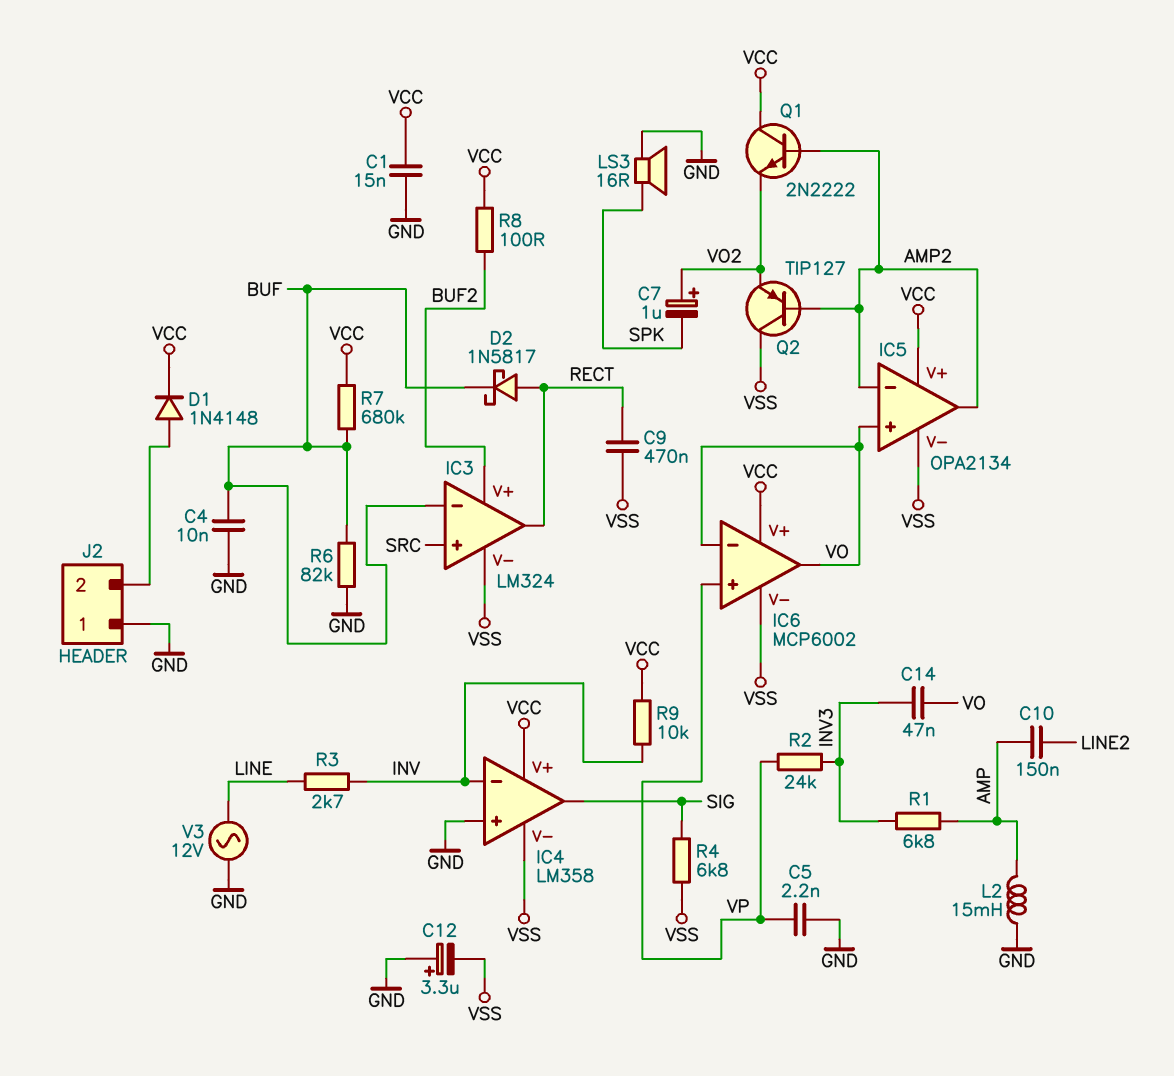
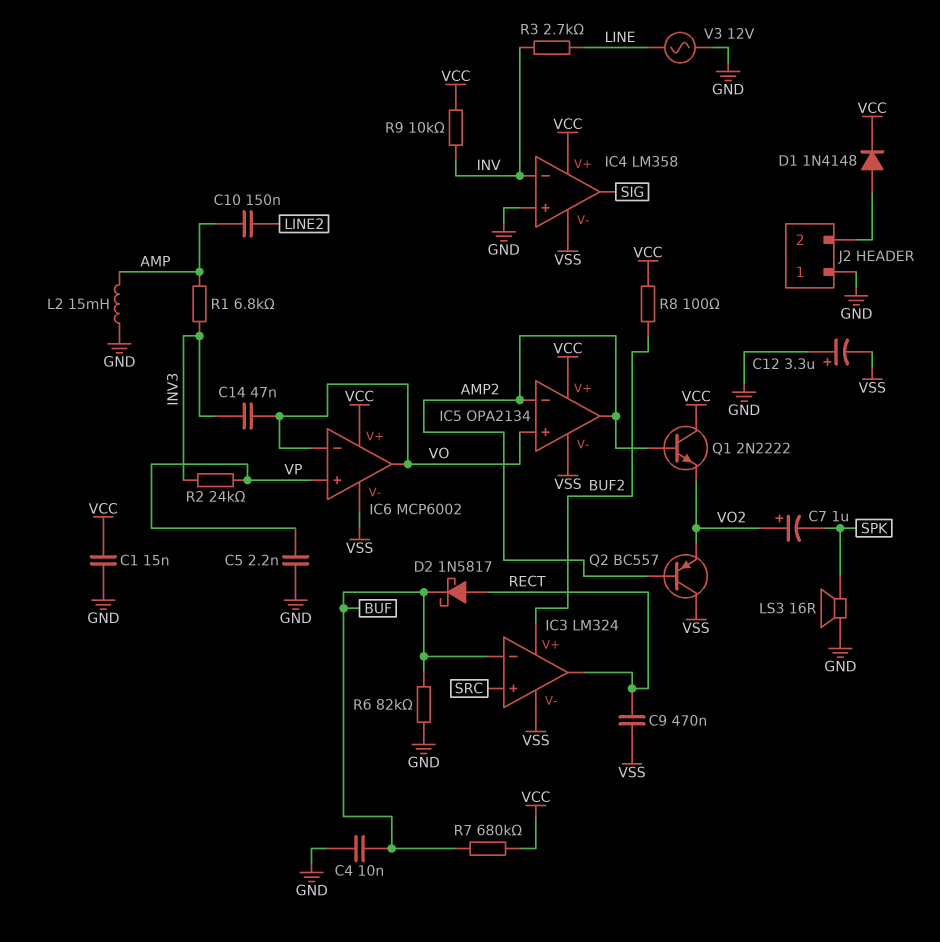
Q2: PNP TIP127 (B AMP2, C VSS, E VO2) -> PNP BC557 (B AMP2, C VSS, E VO2)
R4: 6.8k (SIG, VSS) -> none

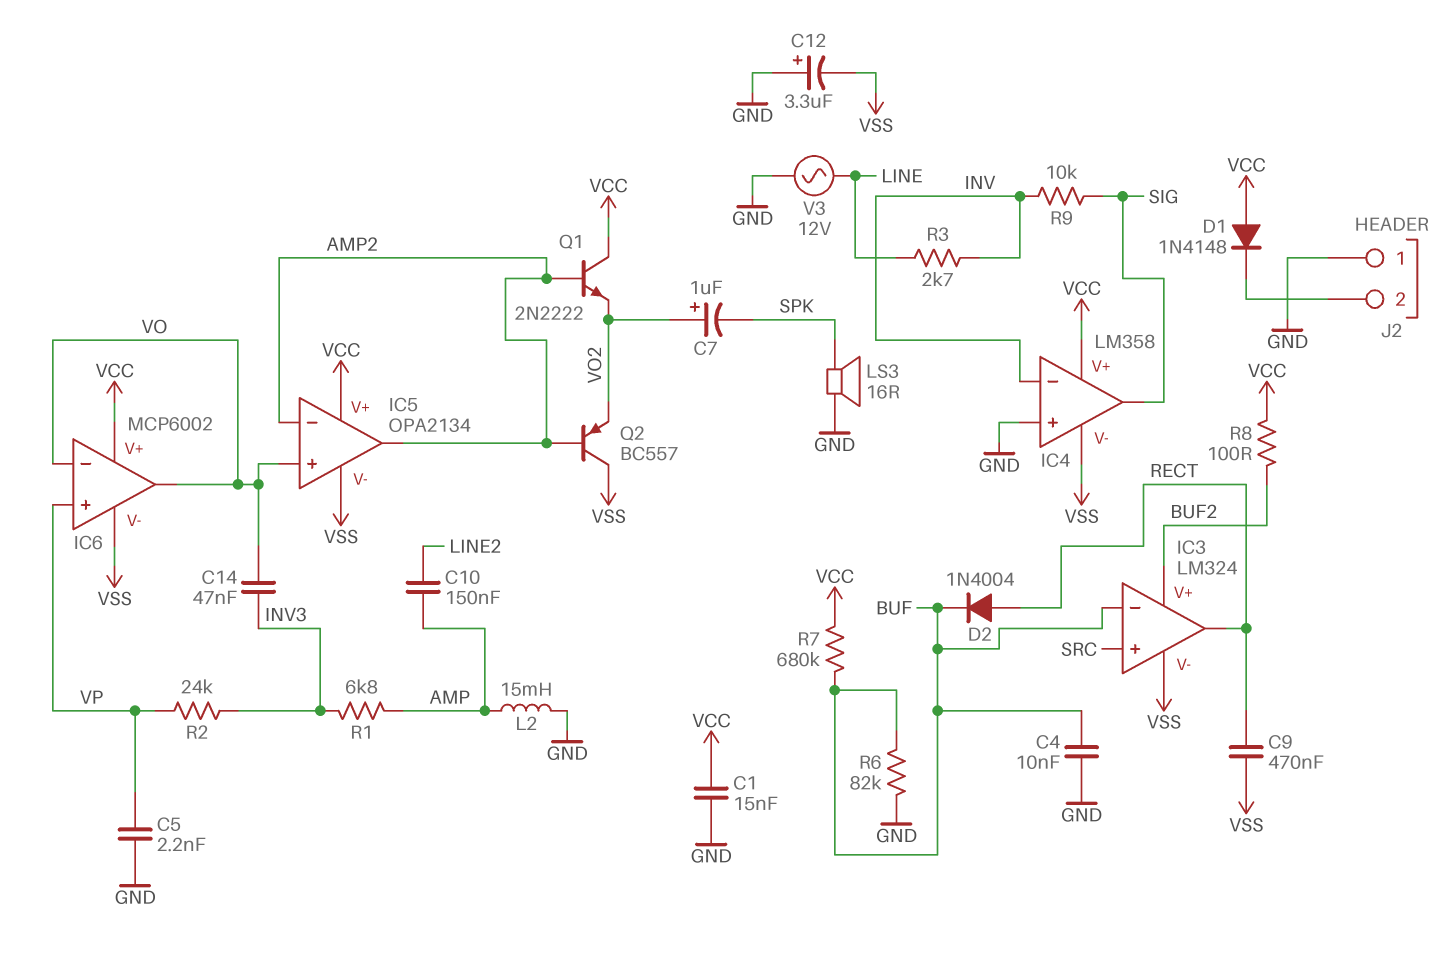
D1: diode 1N4148 (A J2/2, K VCC) -> diode 1N4148 (A VCC, K J2/2)
D2: schottky 1N5817 (A RECT, K BUF) -> diode 1N4004 (A RECT, K BUF)
R9: 10k (INV, VCC) -> 10k (INV, SIG)

